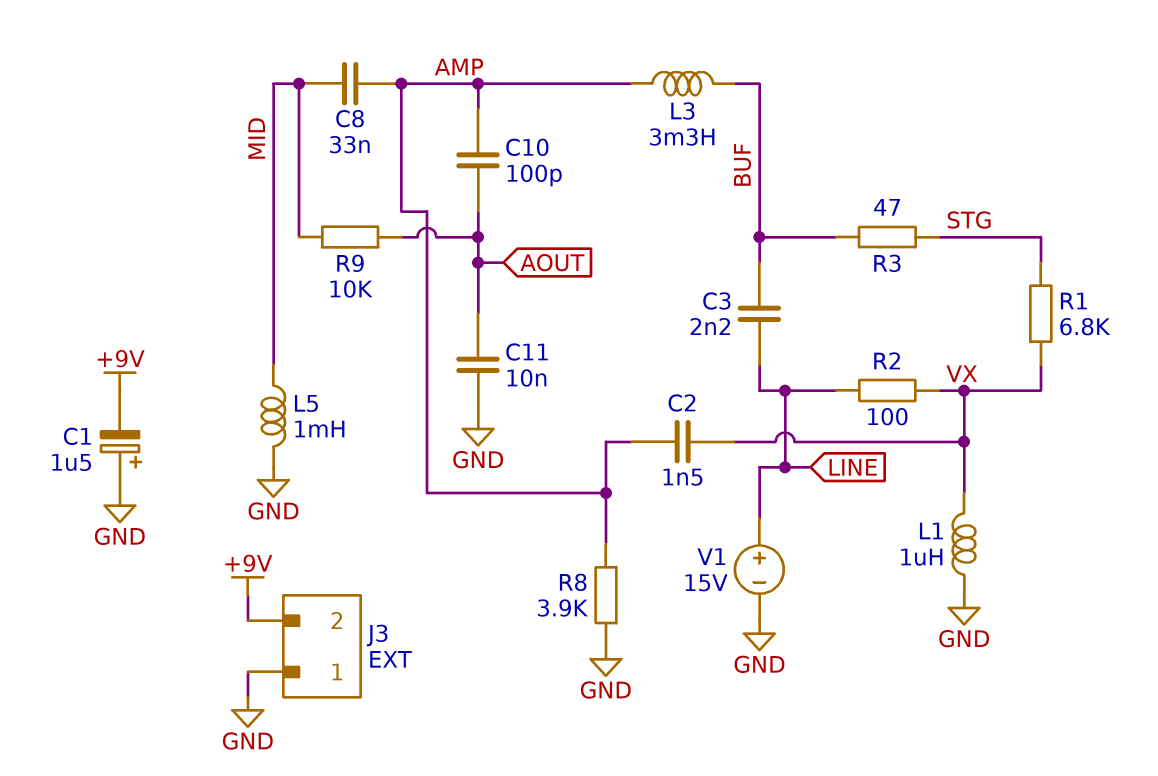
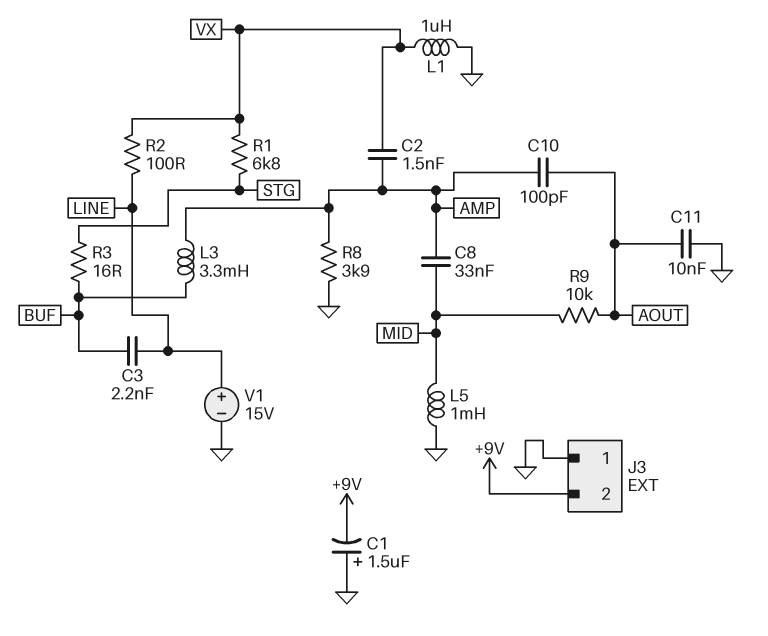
R3: 47 (BUF, STG) -> 16 (BUF, STG)

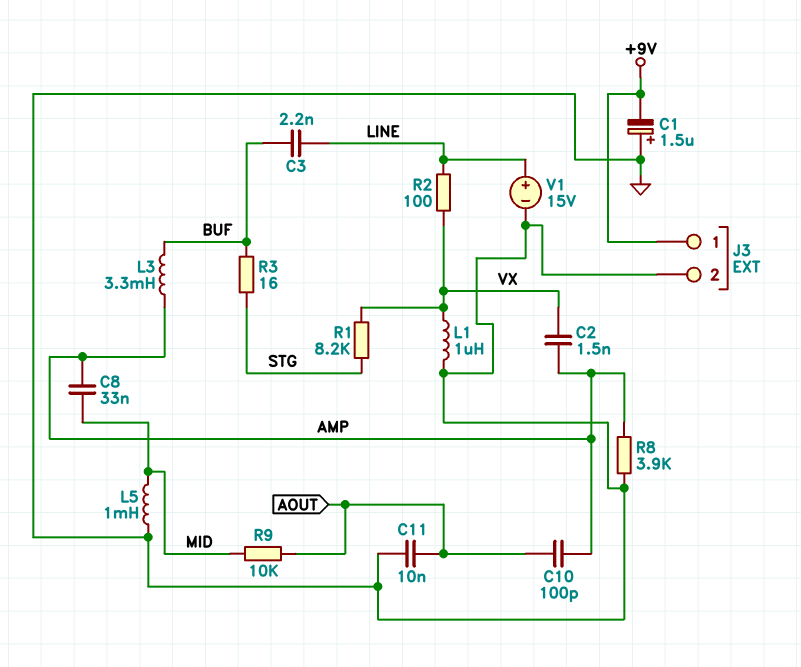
J3 pin 1: GND -> +9V
J3 pin 2: +9V -> GND
R1: 6.8k (STG, VX) -> 8.2k (STG, VX)

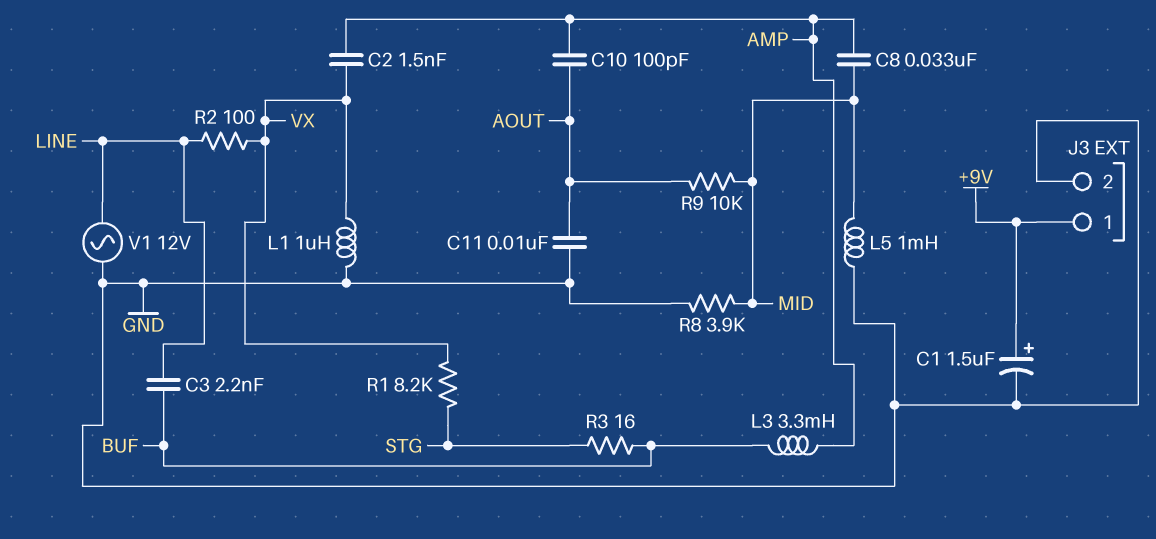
C1: 1.5uF (plus GND, minus +9V) -> 1.5uF (plus +9V, minus GND)
R8: 3.9k (AMP, GND) -> 3.9k (GND, MID)
V1: 15V (plus LINE, minus GND) -> AC 12V (GND, LINE)

